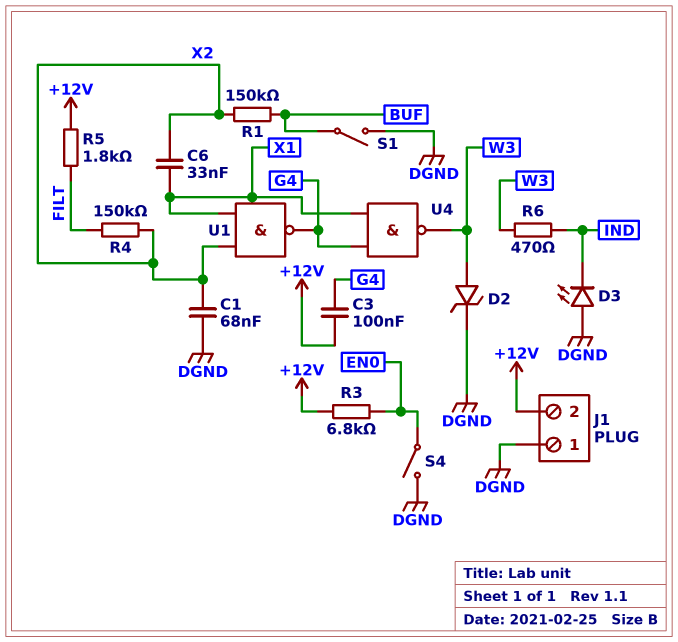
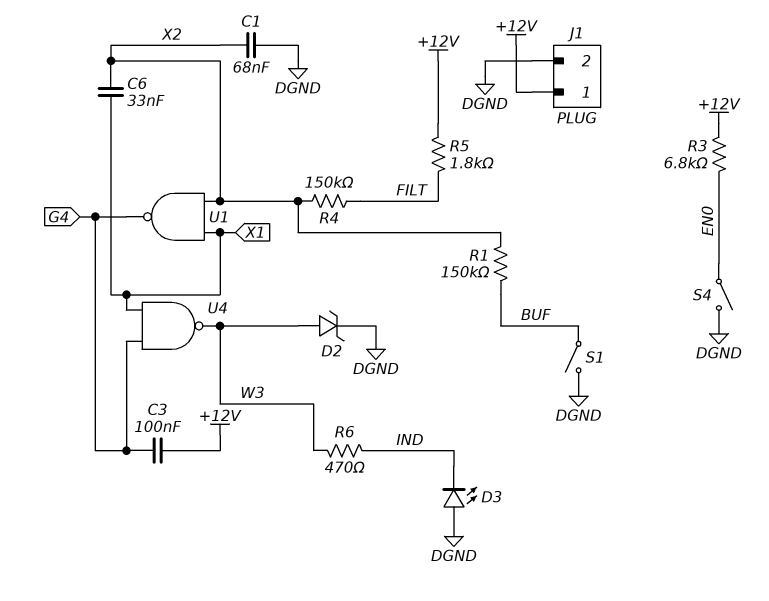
J1 pin 1: DGND -> +12V
J1 pin 2: +12V -> DGND

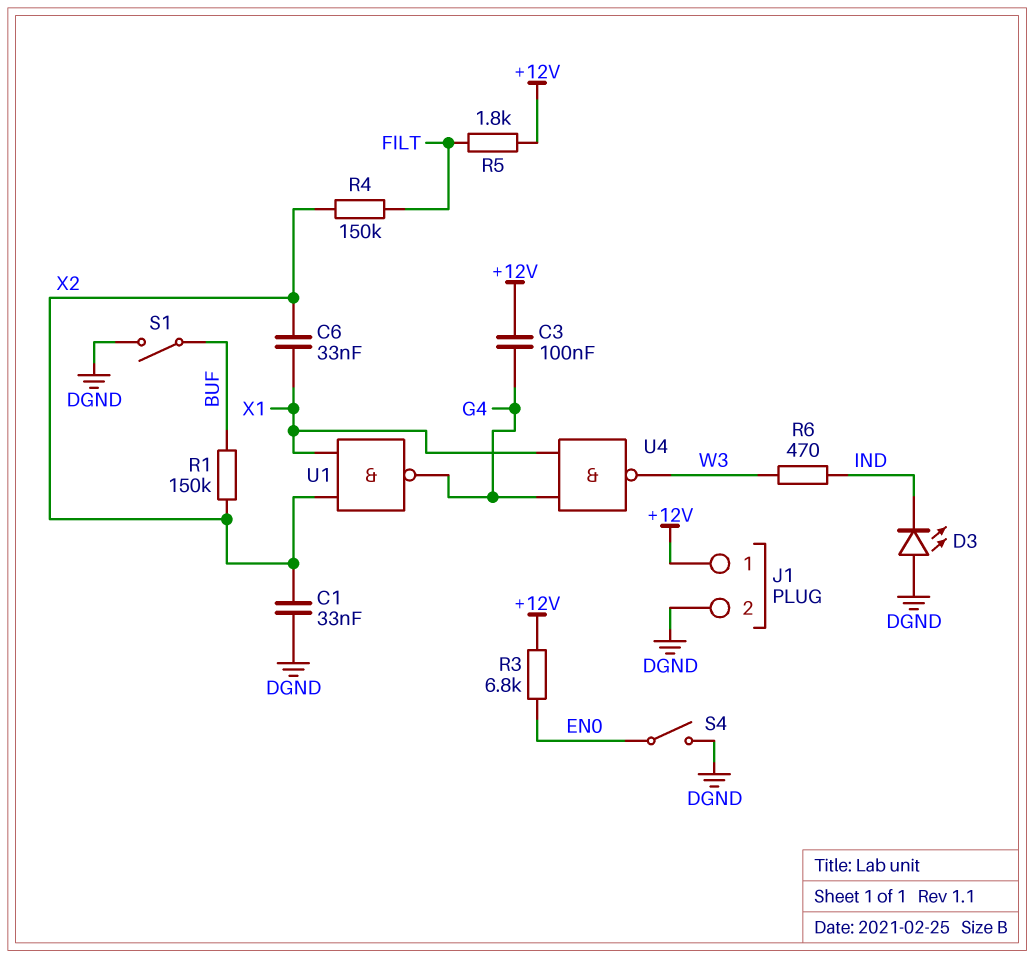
C1: 68nF (DGND, X2) -> 33nF (DGND, X2)
D2: zener (A W3, K DGND) -> none

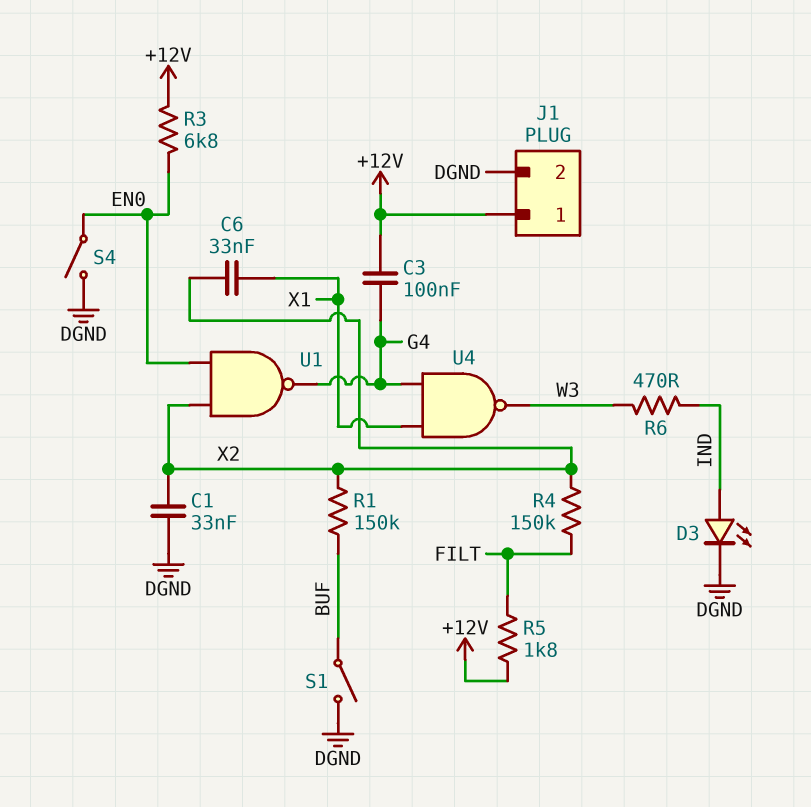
D3: LED (A DGND, K IND) -> LED (A IND, K DGND)
U1: NAND (in X1, in X2, out G4) -> NAND (in EN0, in X2, out G4)

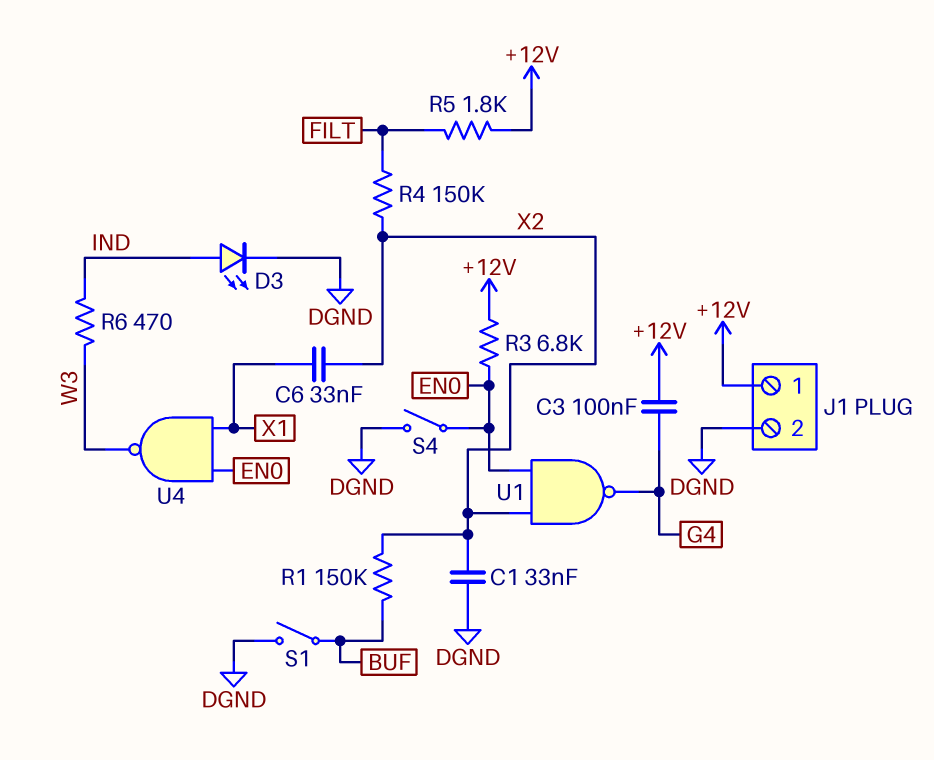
U4: NAND (in G4, in X1, out W3) -> NAND (in EN0, in X1, out W3)

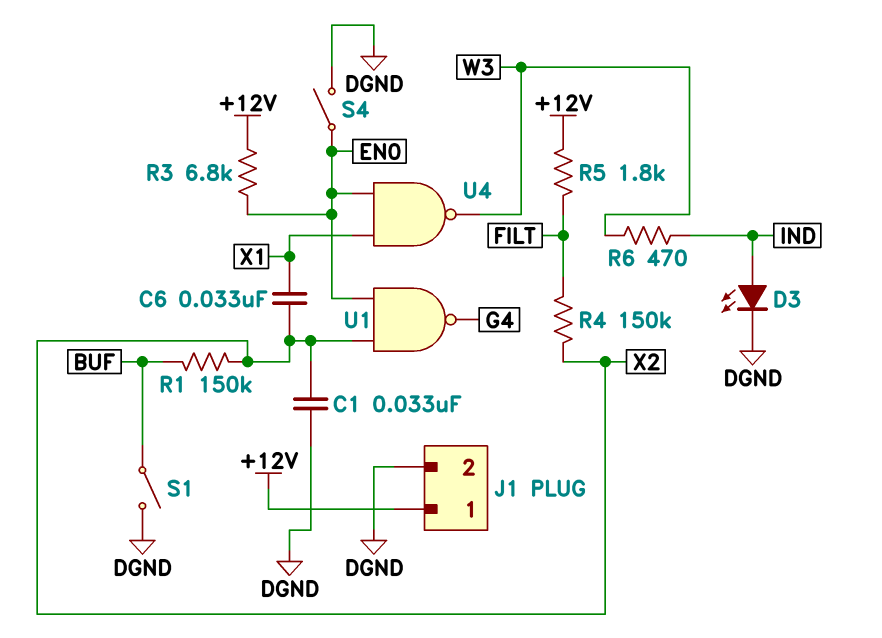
C3: 100nF (+12V, G4) -> none

